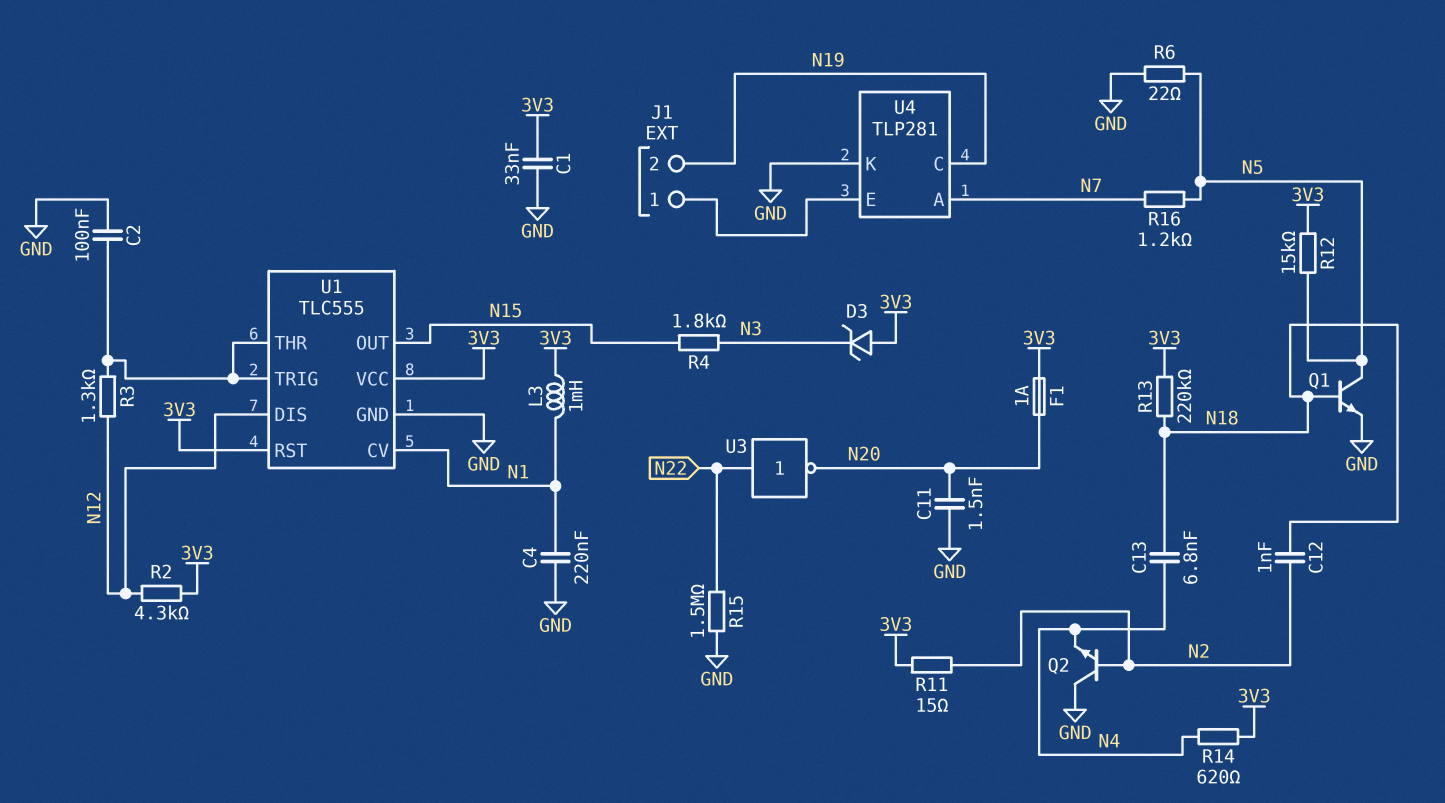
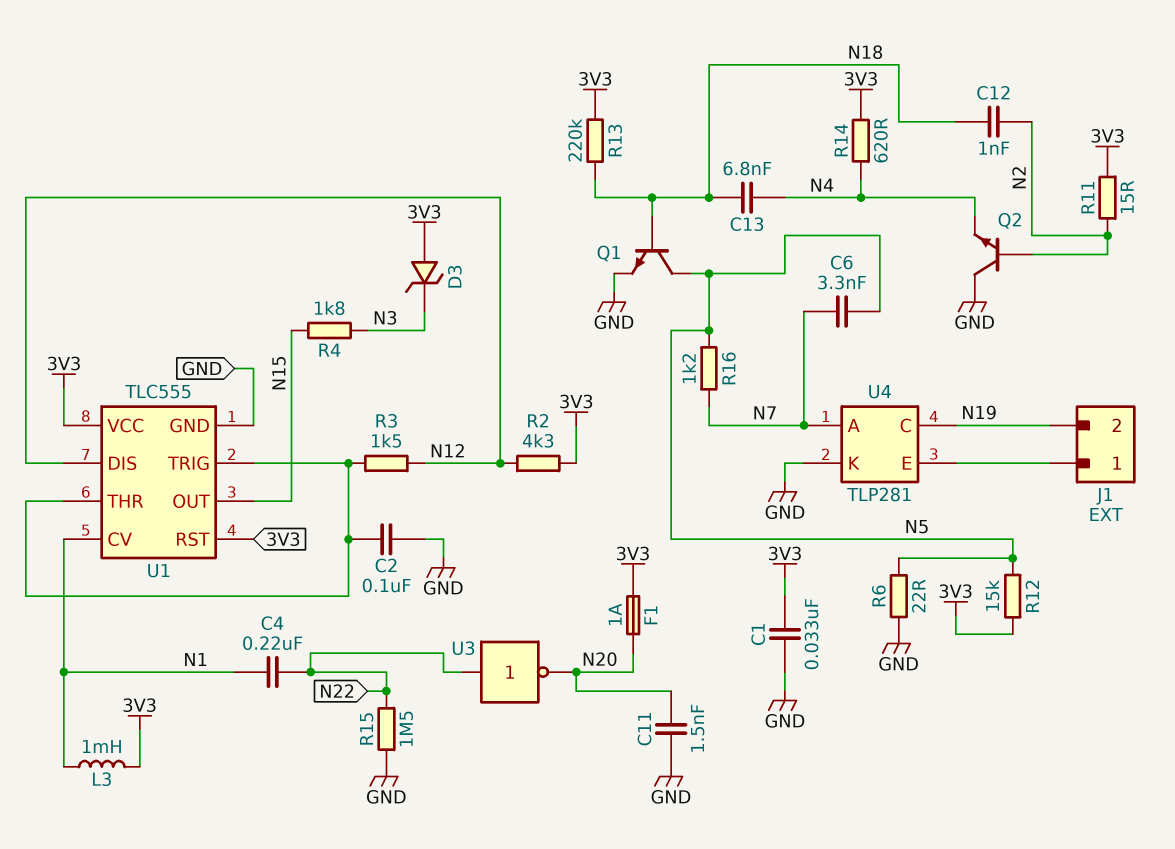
C4: 220nF (GND, N1) -> 220nF (N1, N22)
C6: none -> 3.3nF (N5, N7)
R3: 1.3k (N12, U1/THR) -> 1.5k (N12, U1/THR)

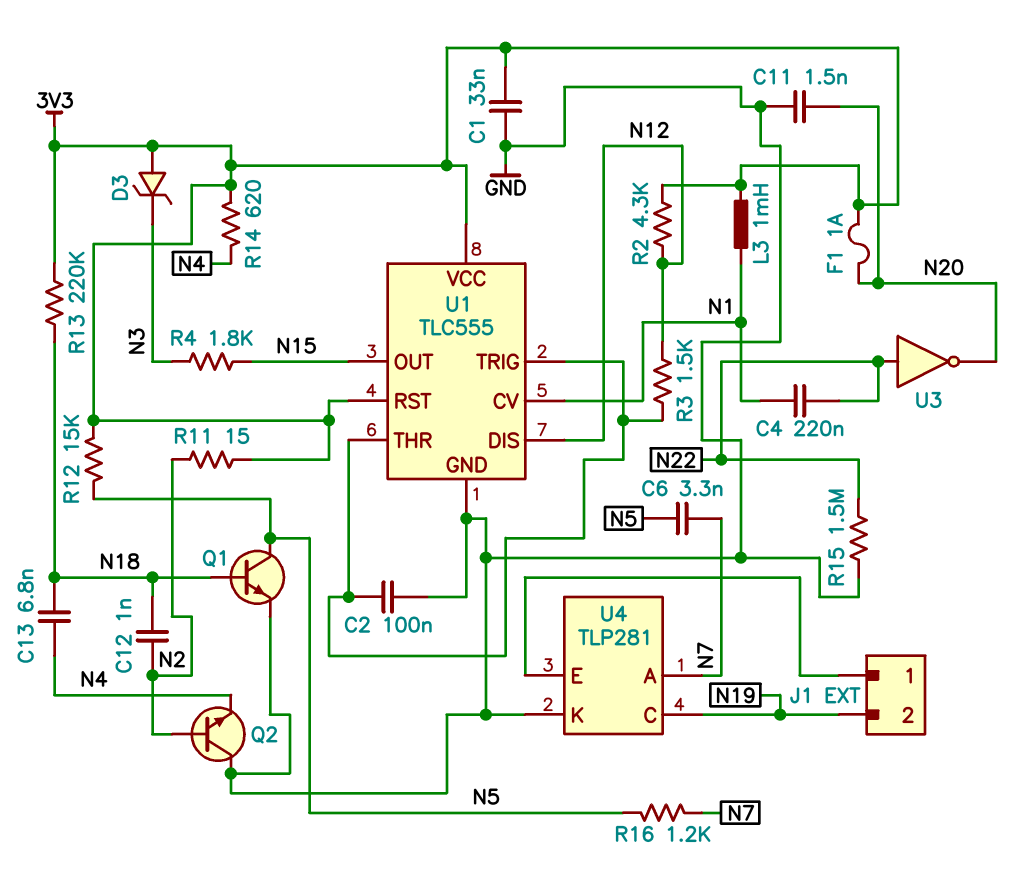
R6: 22 (GND, N5) -> none

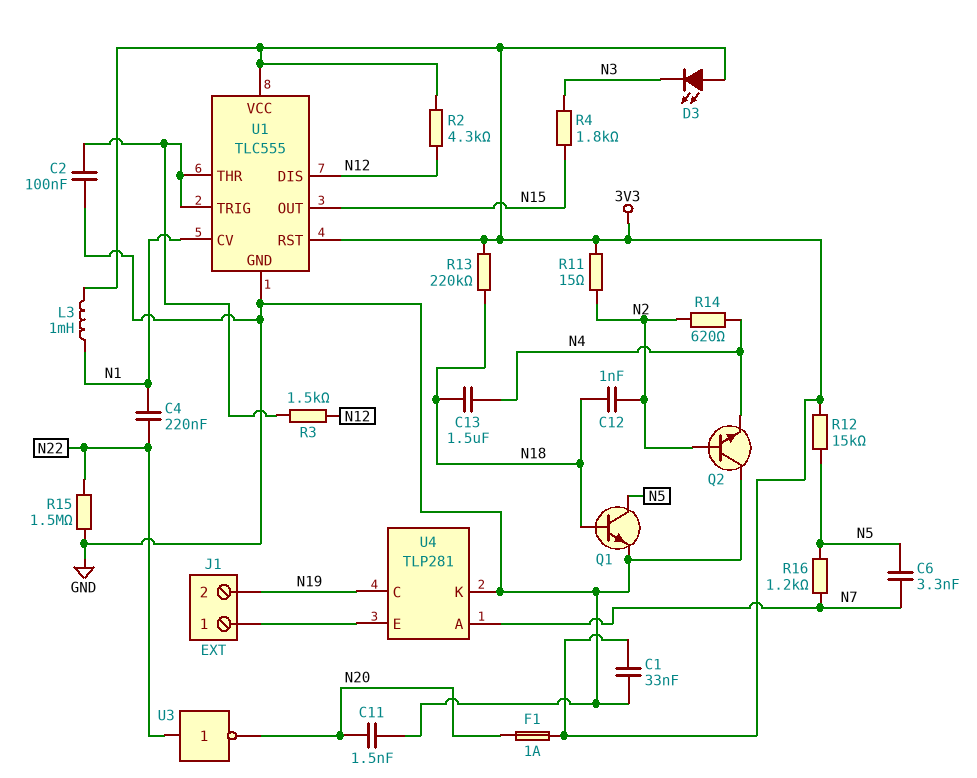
C13: 6.8nF (N4, N18) -> 1.5uF (N4, N18)
D3: zener (A 3V3, K N3) -> LED (A 3V3, K N3)
R14: 620 (3V3, N4) -> 620 (N2, N4)

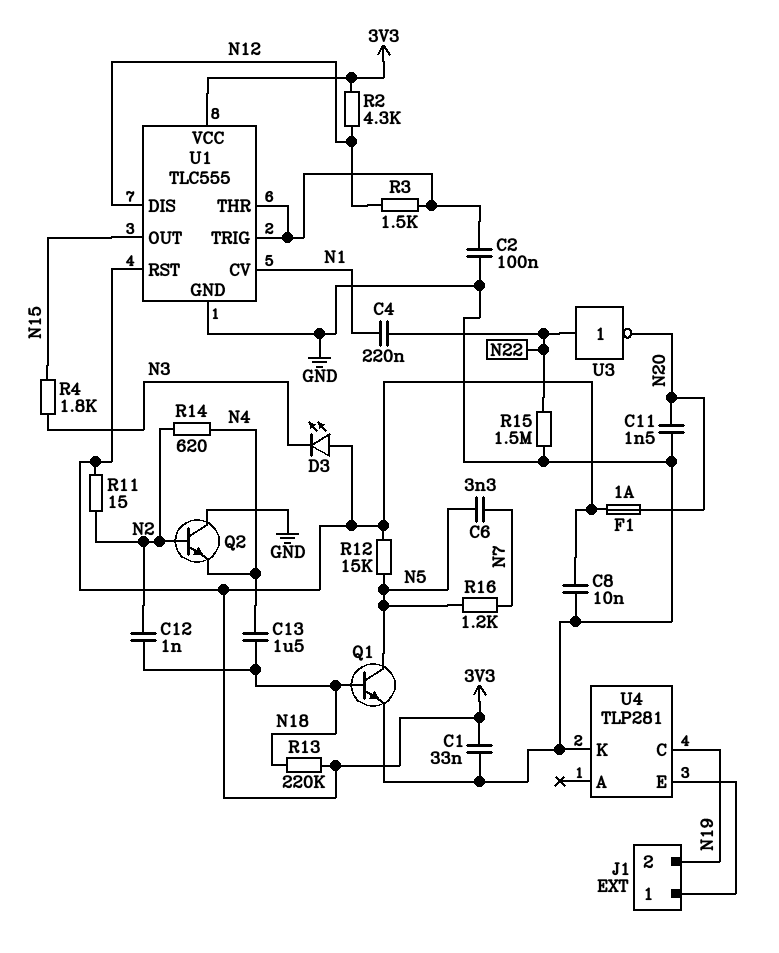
C8: none -> 10nF (3V3, GND)
L3: 1mH (3V3, N1) -> none
U4 pin A: N7 -> none

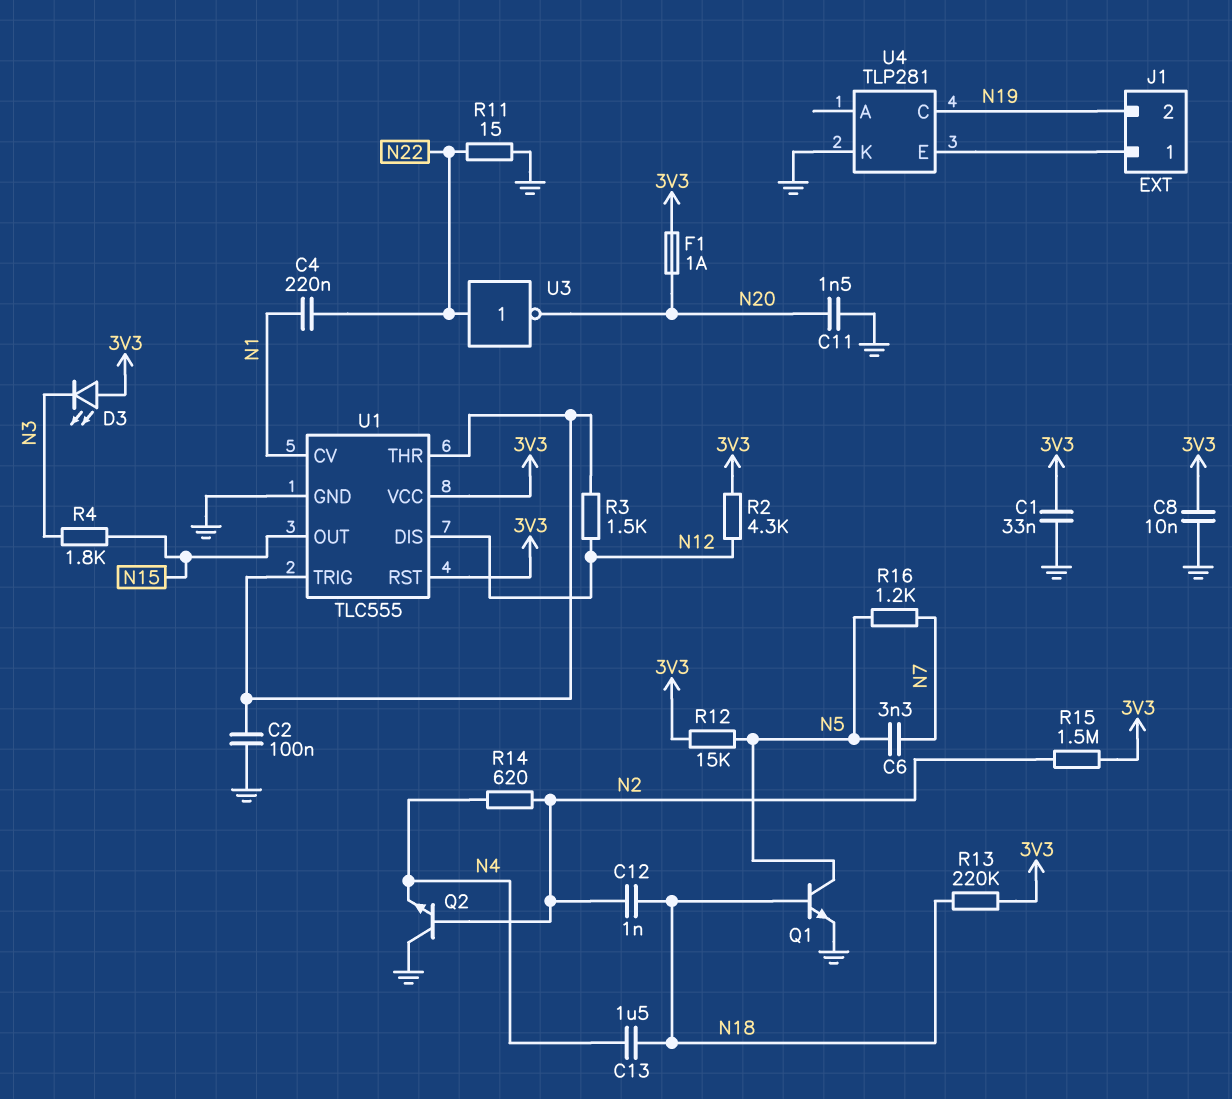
R11: 15 (3V3, N2) -> 15 (GND, N22)
R15: 1.5M (GND, N22) -> 1.5M (3V3, N2)

